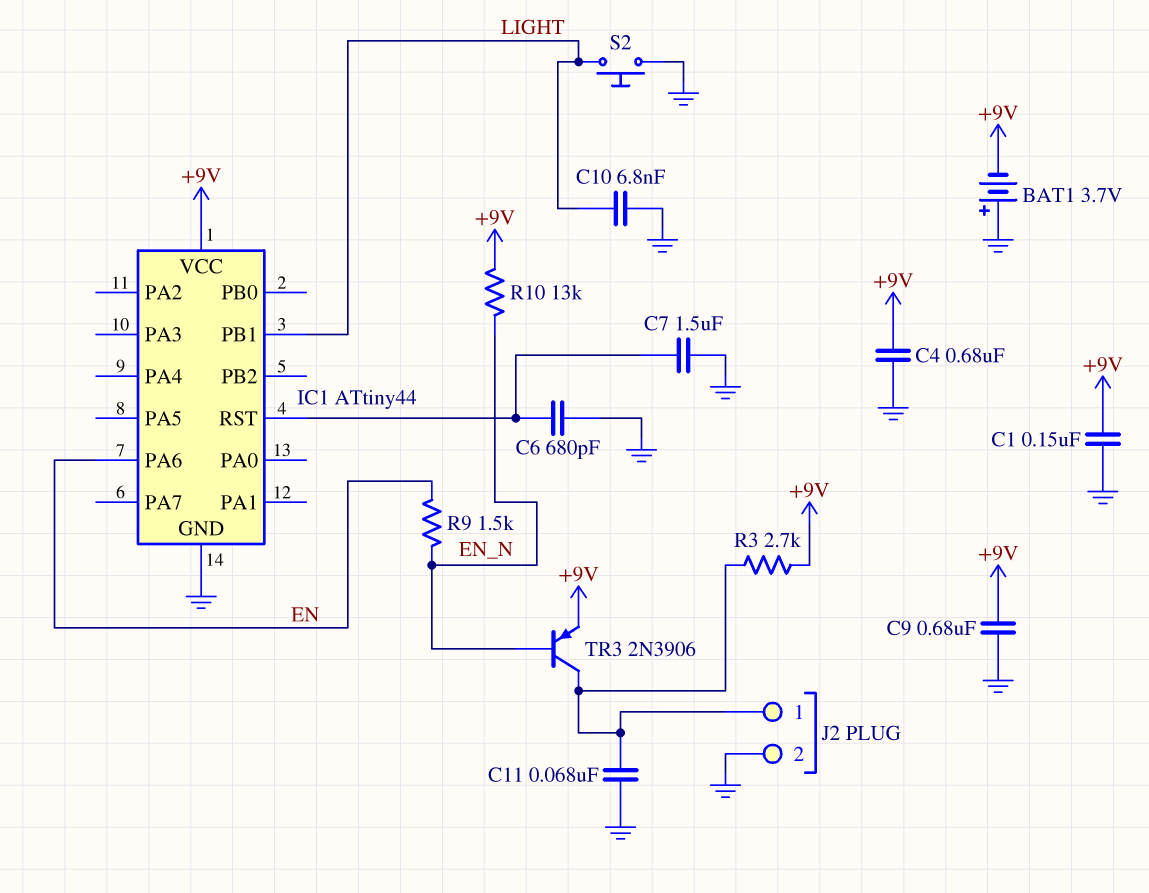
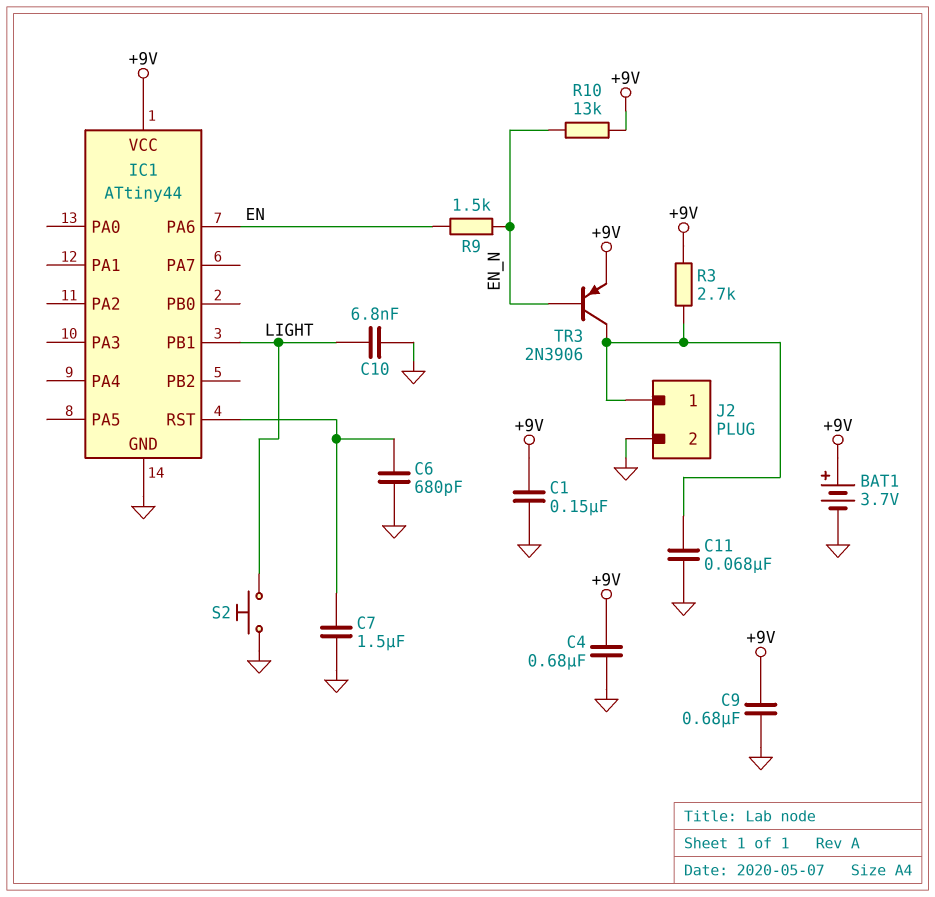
BAT1: 3.7V (plus GND, minus +9V) -> 3.7V (plus +9V, minus GND)

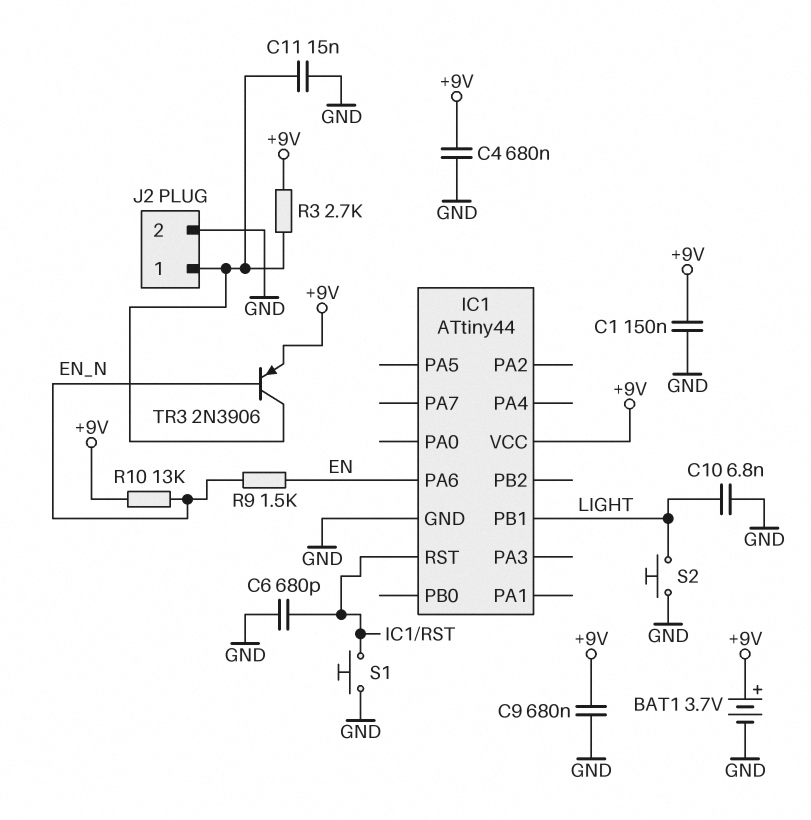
C7: 1.5uF (GND, IC1/RST) -> none
C11: 68nF (GND, J2/1) -> 15nF (GND, J2/1)
S1: none -> button (GND, IC1/RST)

